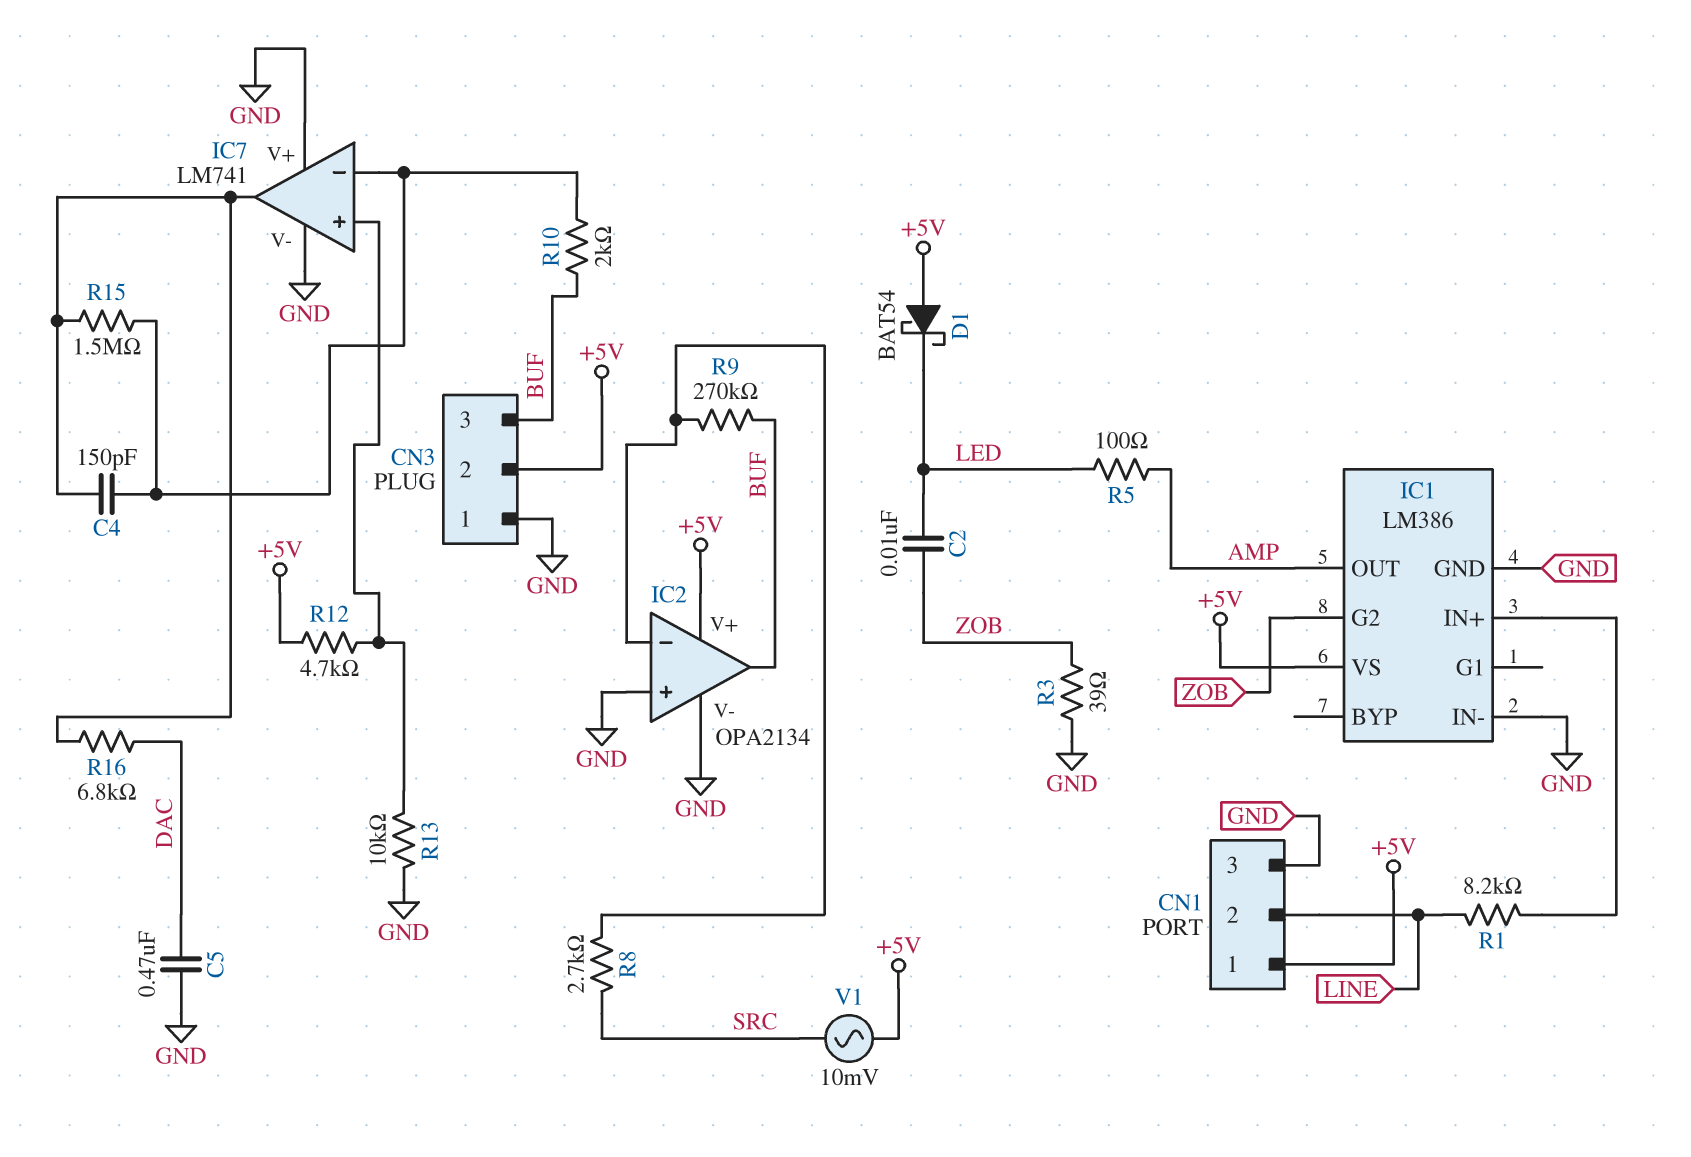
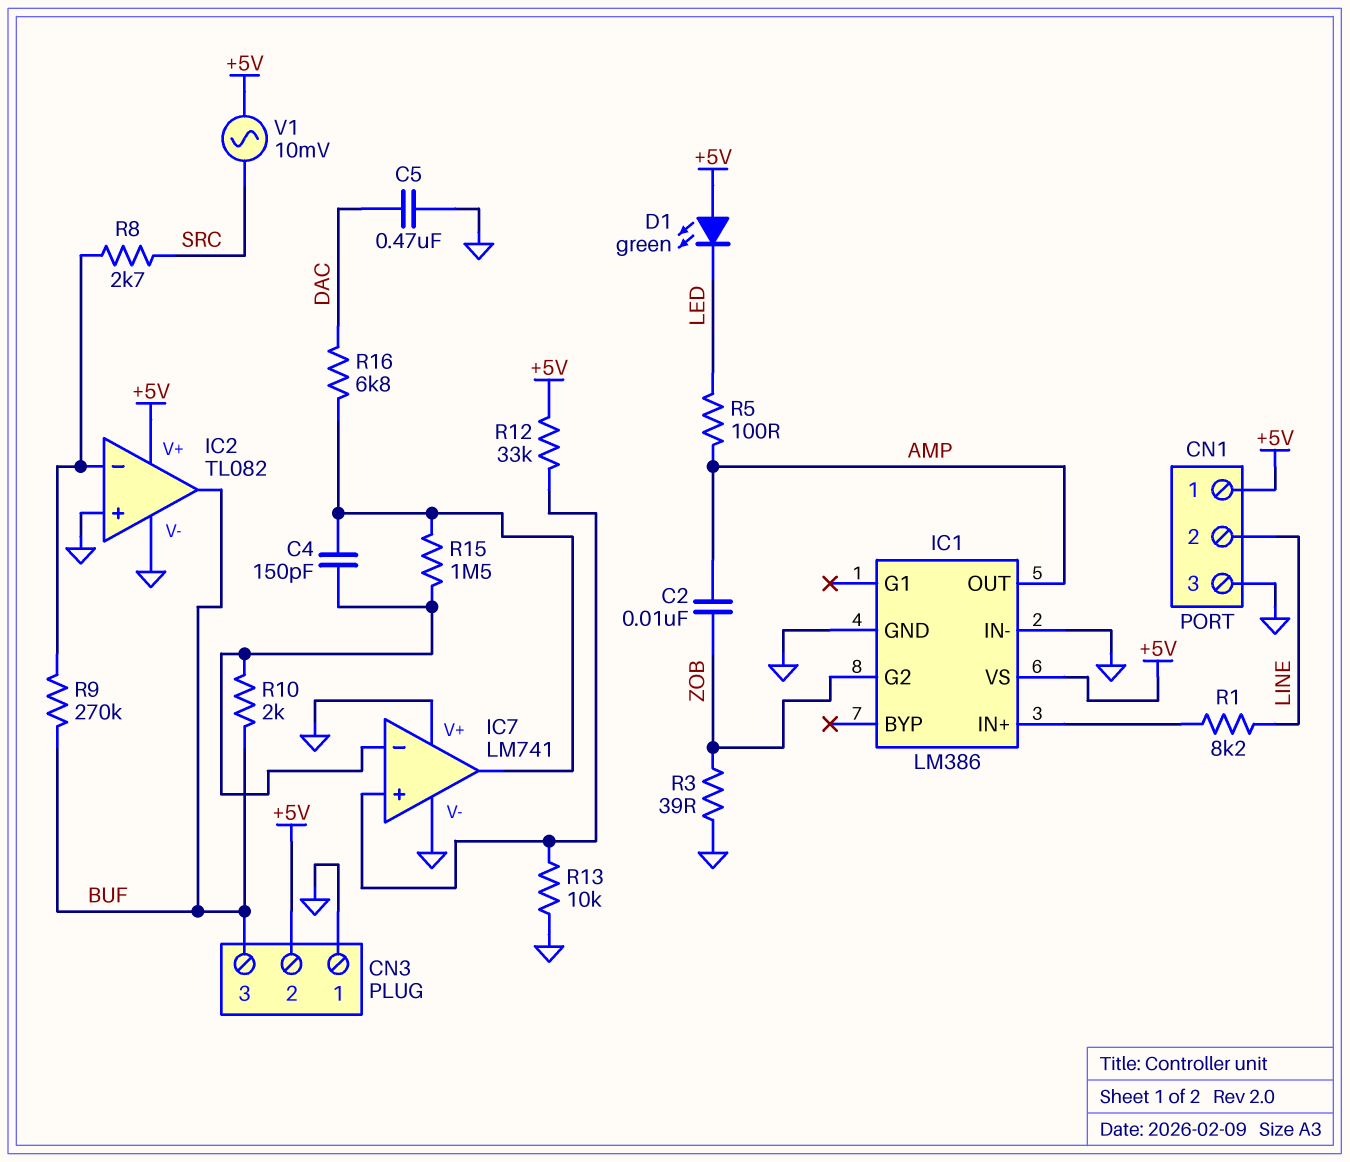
C2: 10nF (LED, ZOB) -> 10nF (AMP, ZOB)
D1: schottky BAT54 (A +5V, K LED) -> LED green (A +5V, K LED)
IC2: OPA2134 -> TL082
R12: 4.7k (+5V, IC7/in+) -> 33k (+5V, IC7/in+)

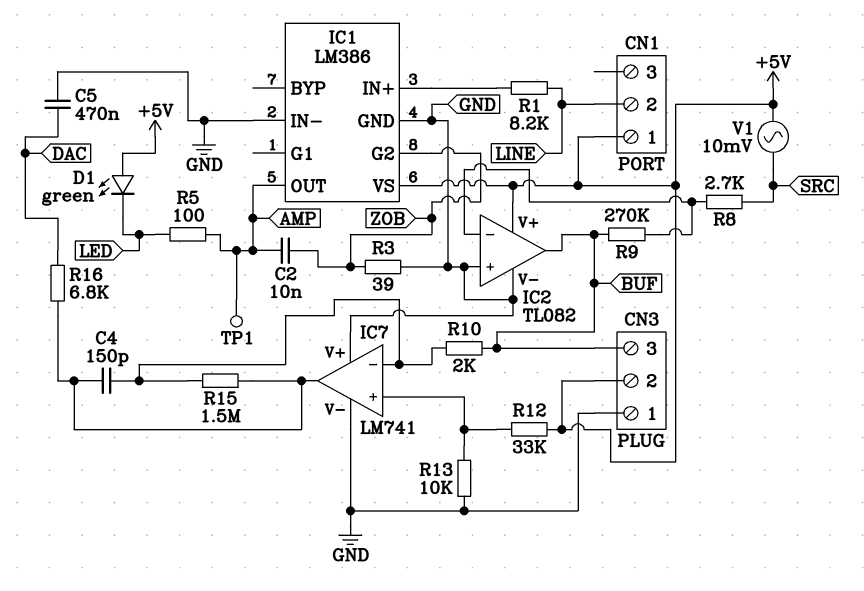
CN1 pin 3: GND -> none
TP1: none -> test point (AMP)

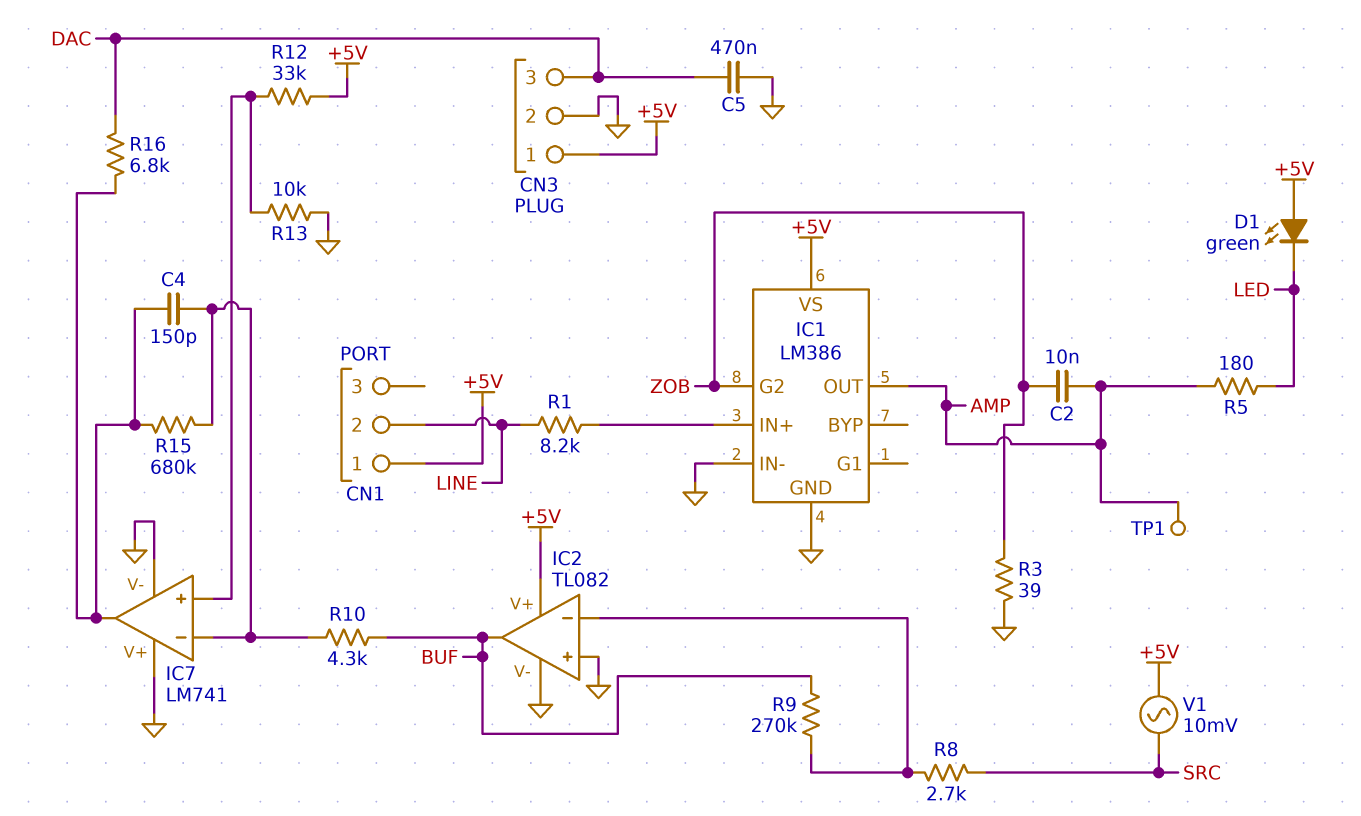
CN3 pin 1: GND -> +5V
CN3 pin 2: +5V -> GND
CN3 pin 3: BUF -> DAC
R5: 100 (AMP, LED) -> 180 (AMP, LED)
R10: 2k (BUF, IC7/in-) -> 4.3k (BUF, IC7/in-)
R15: 1.5M (IC7/in-, IC7/out) -> 680k (IC7/in-, IC7/out)

